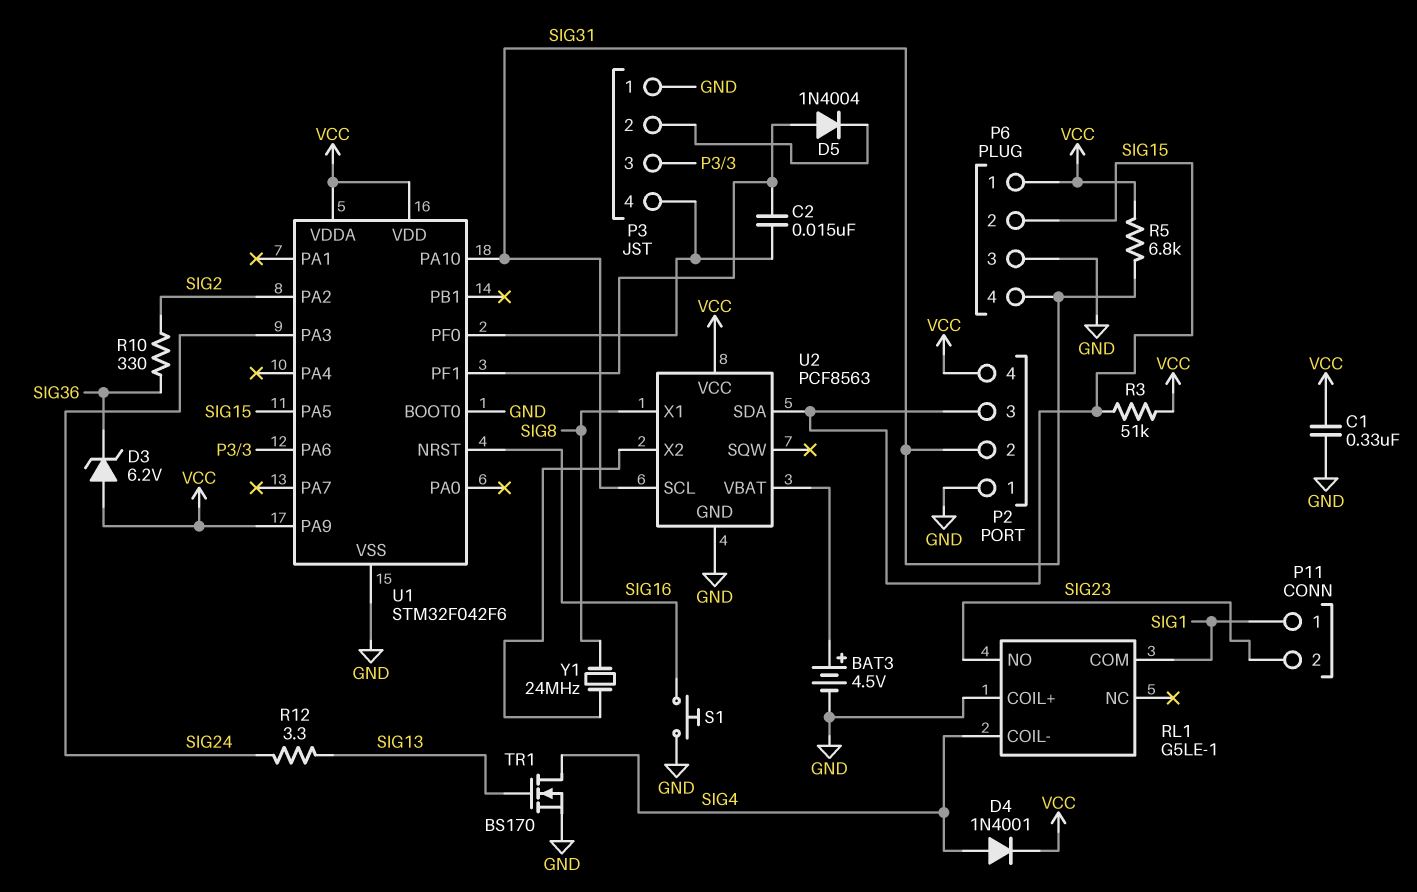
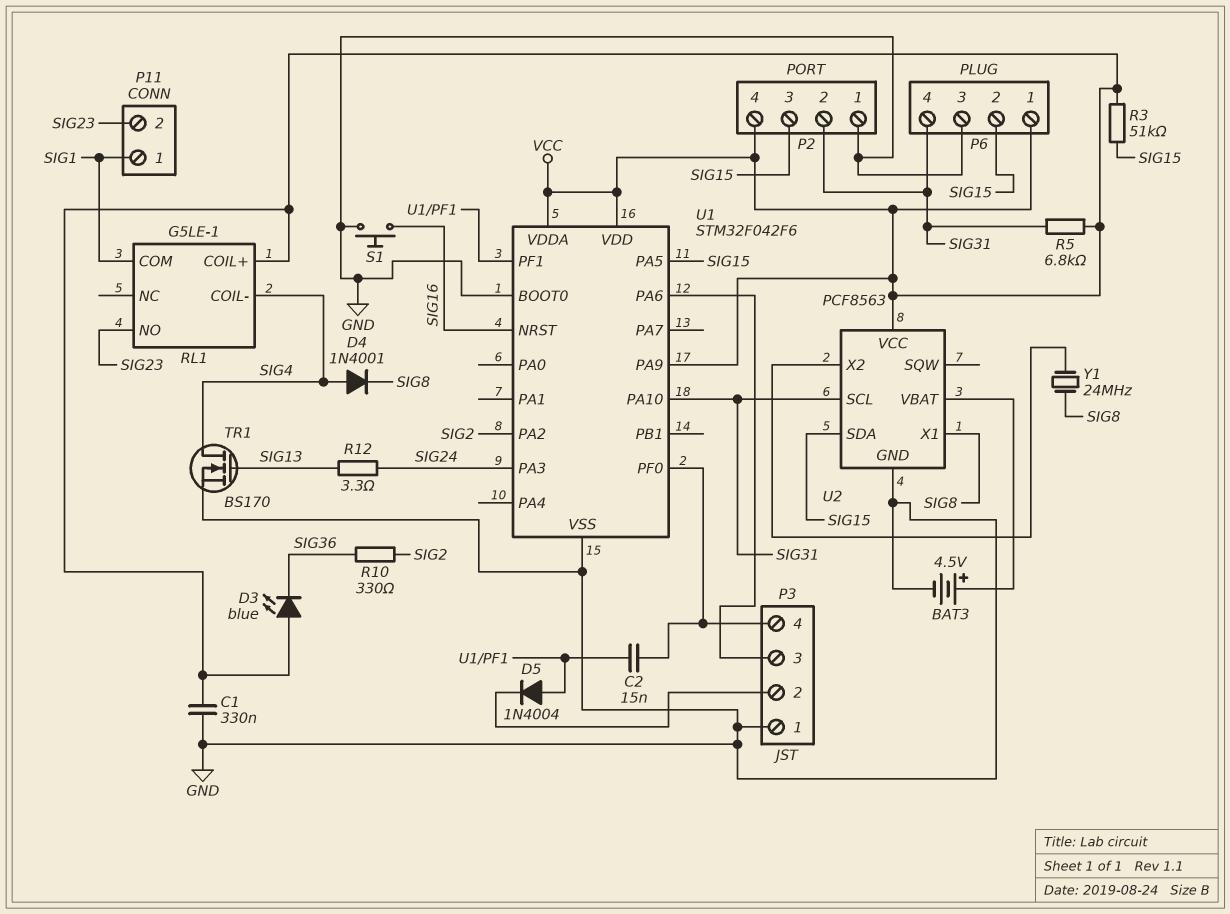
D3: zener 6.2V (A VCC, K SIG36) -> LED blue (A VCC, K SIG36)
D4: diode 1N4001 (A SIG4, K VCC) -> diode 1N4001 (A SIG4, K SIG8)
RL1 pin COIL+: GND -> VCC

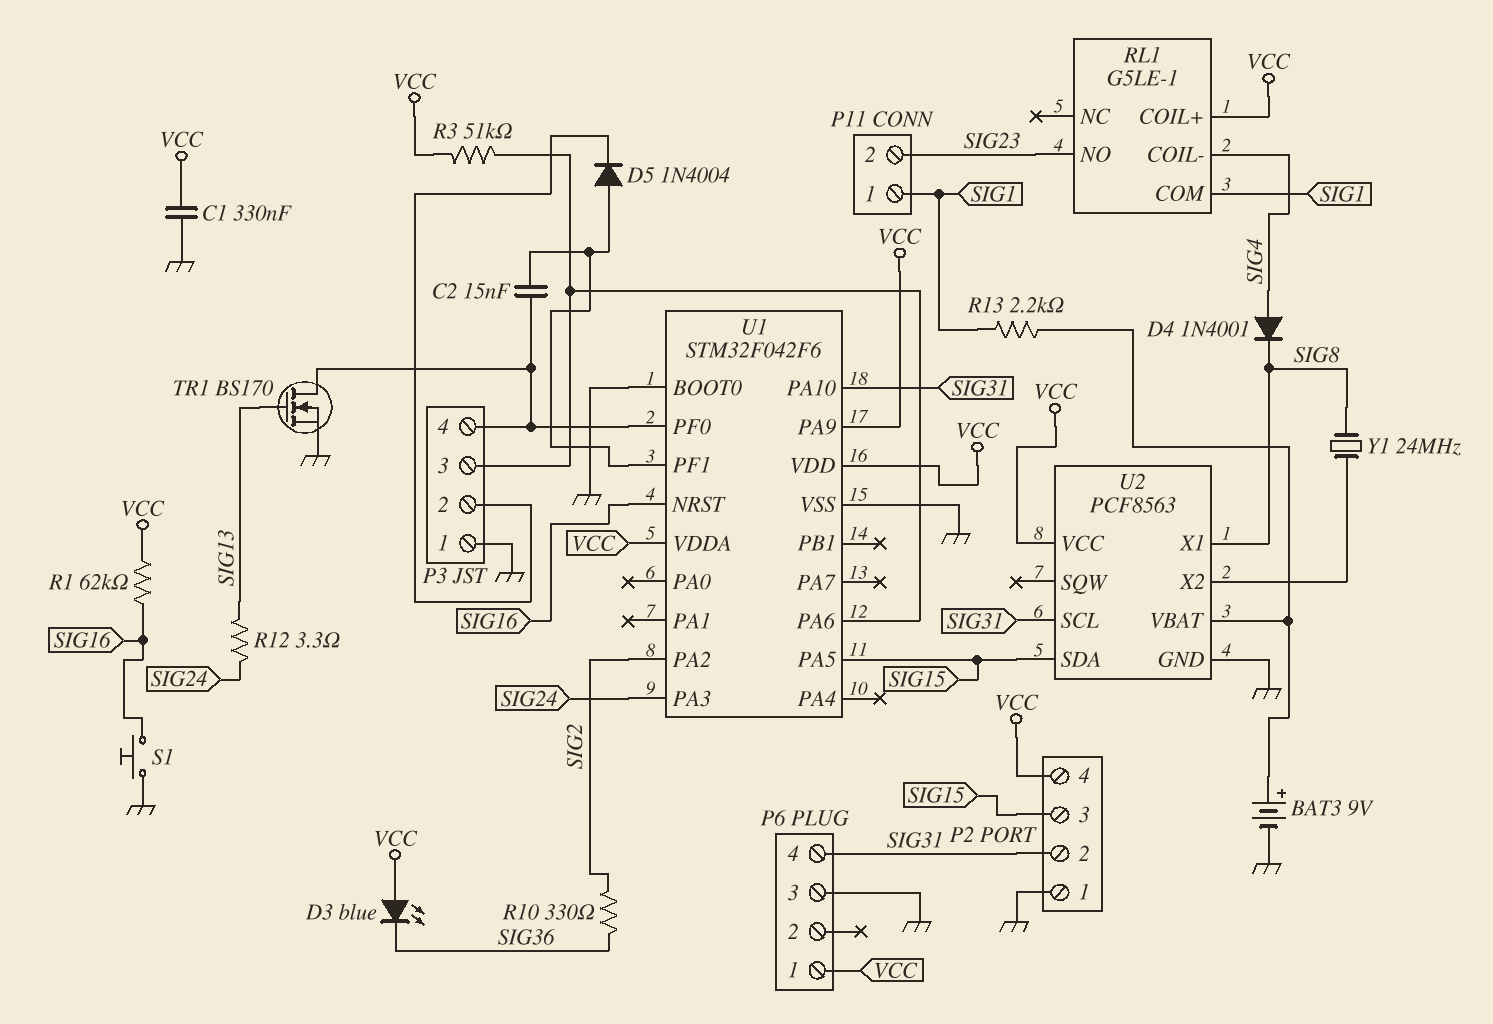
BAT3: 4.5V (plus U2/VBAT, minus GND) -> 9V (plus U2/VBAT, minus GND)
P6 pin 2: SIG15 -> none
R1: none -> 62k (SIG16, VCC)
R3: 51k (SIG15, VCC) -> 51k (P3/3, VCC)
R5: 6.8k (SIG31, VCC) -> none
R13: none -> 2.2k (SIG1, U2/VBAT)
TR1: NMOS BS170 (G SIG13, D SIG4, S GND) -> NMOS BS170 (G SIG13, D P3/4, S GND)

